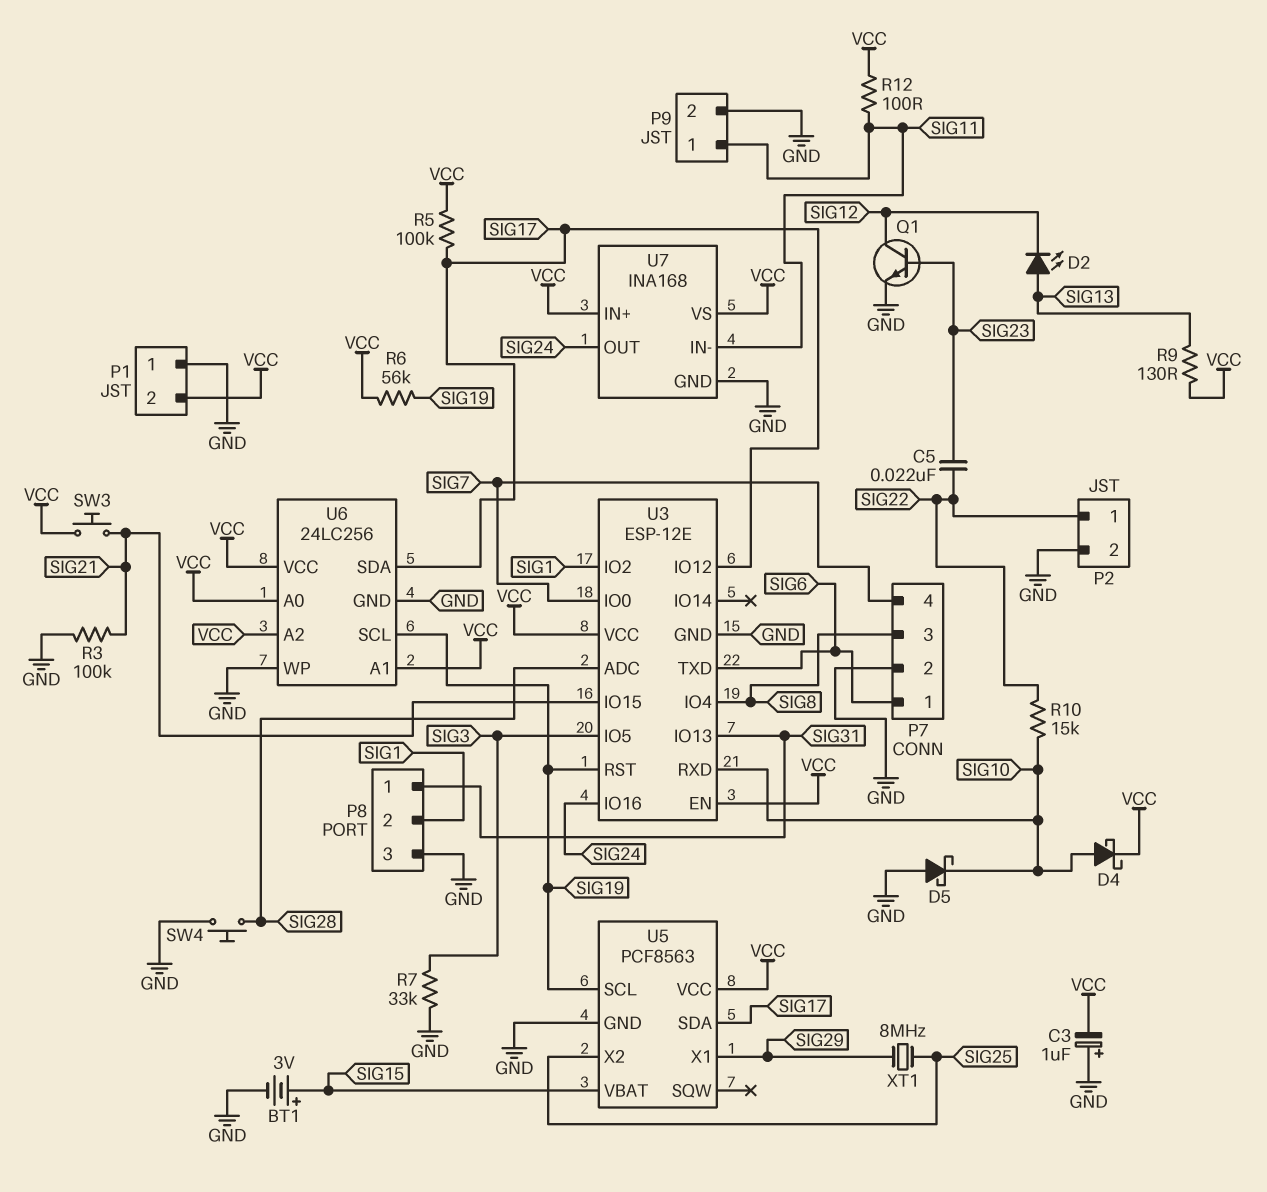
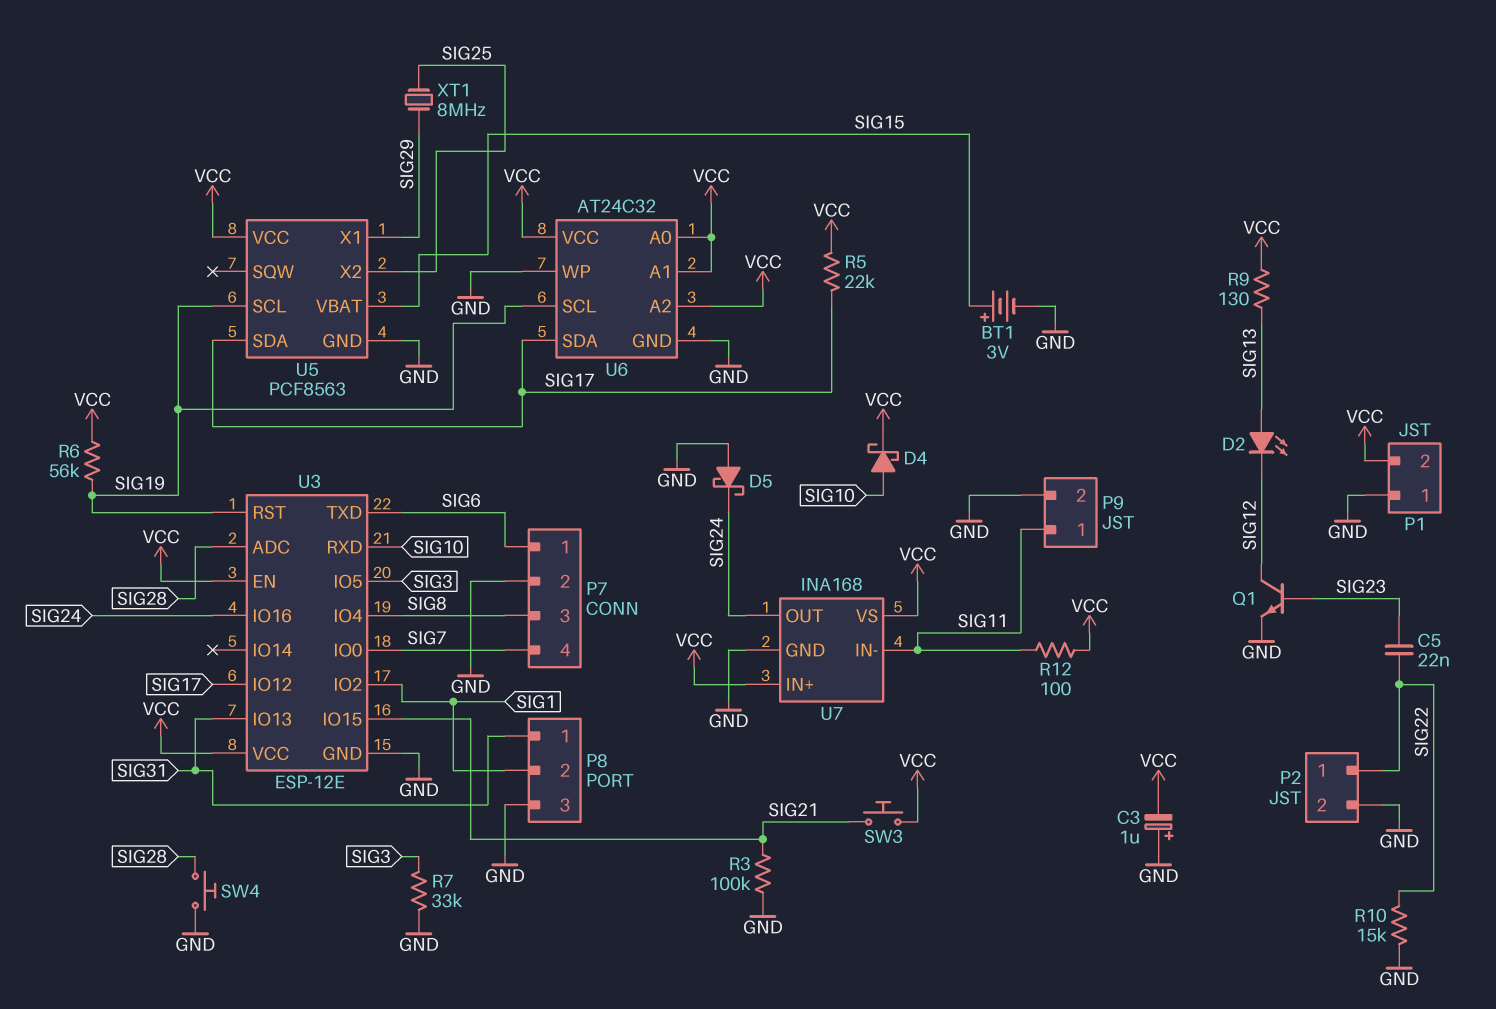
D5: schottky (A GND, K SIG10) -> schottky (A GND, K SIG24)
R5: 100k (SIG17, VCC) -> 22k (SIG17, VCC)
R10: 15k (SIG10, SIG22) -> 15k (GND, SIG22)
U6: 24LC256 -> AT24C32

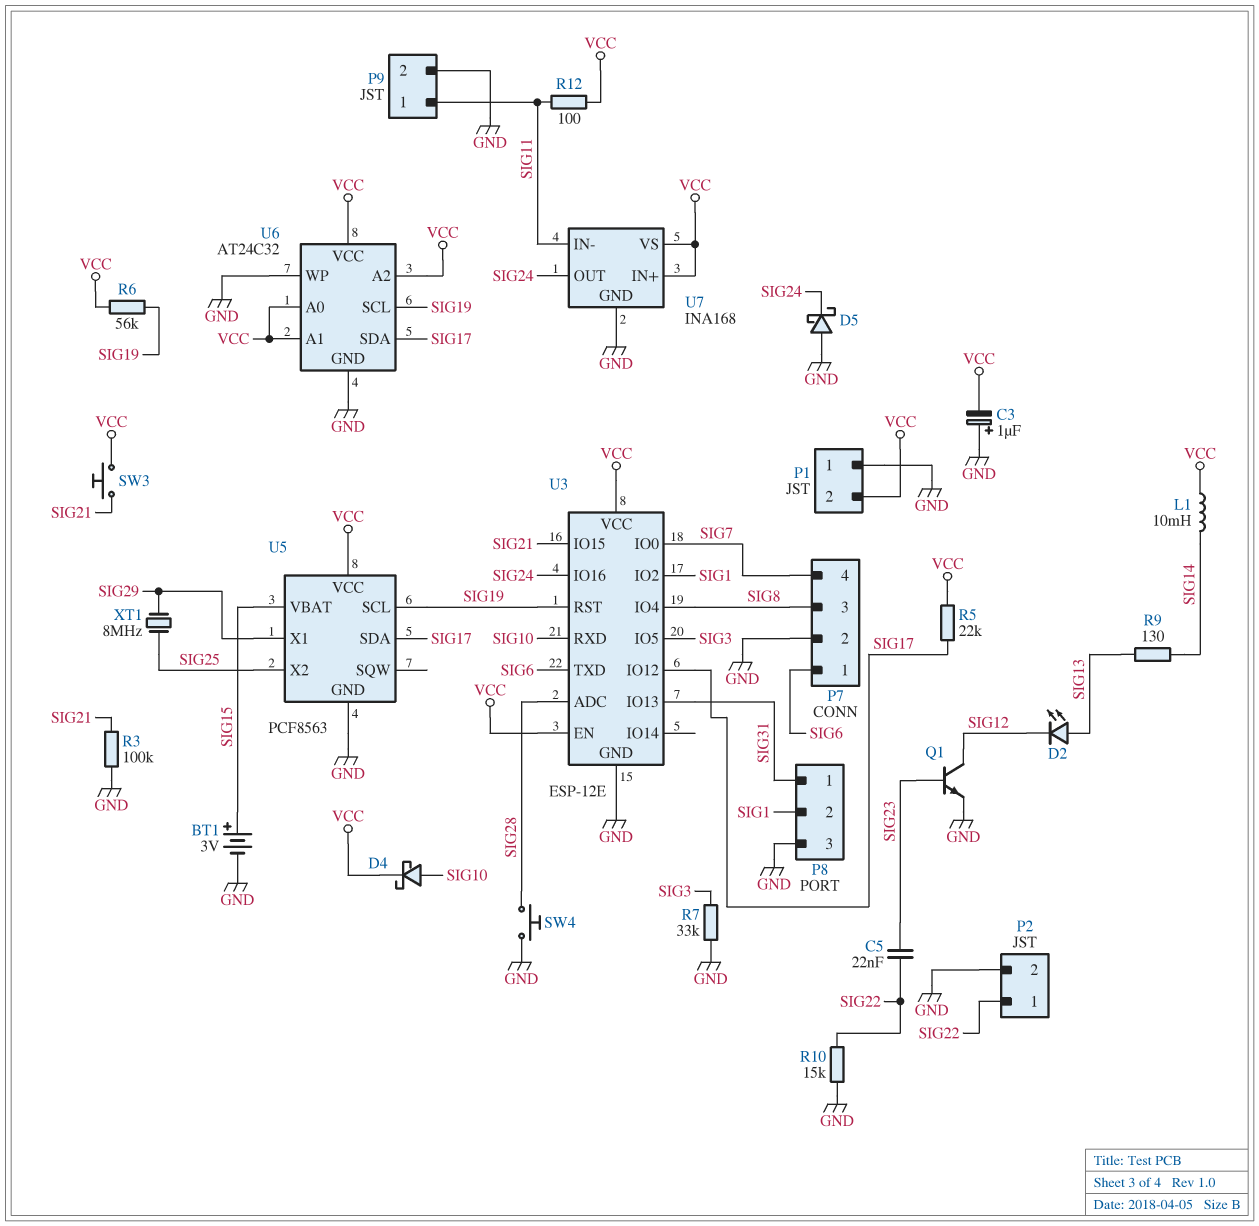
L1: none -> 10mH (SIG14, VCC)
R9: 130 (SIG13, VCC) -> 130 (SIG13, SIG14)

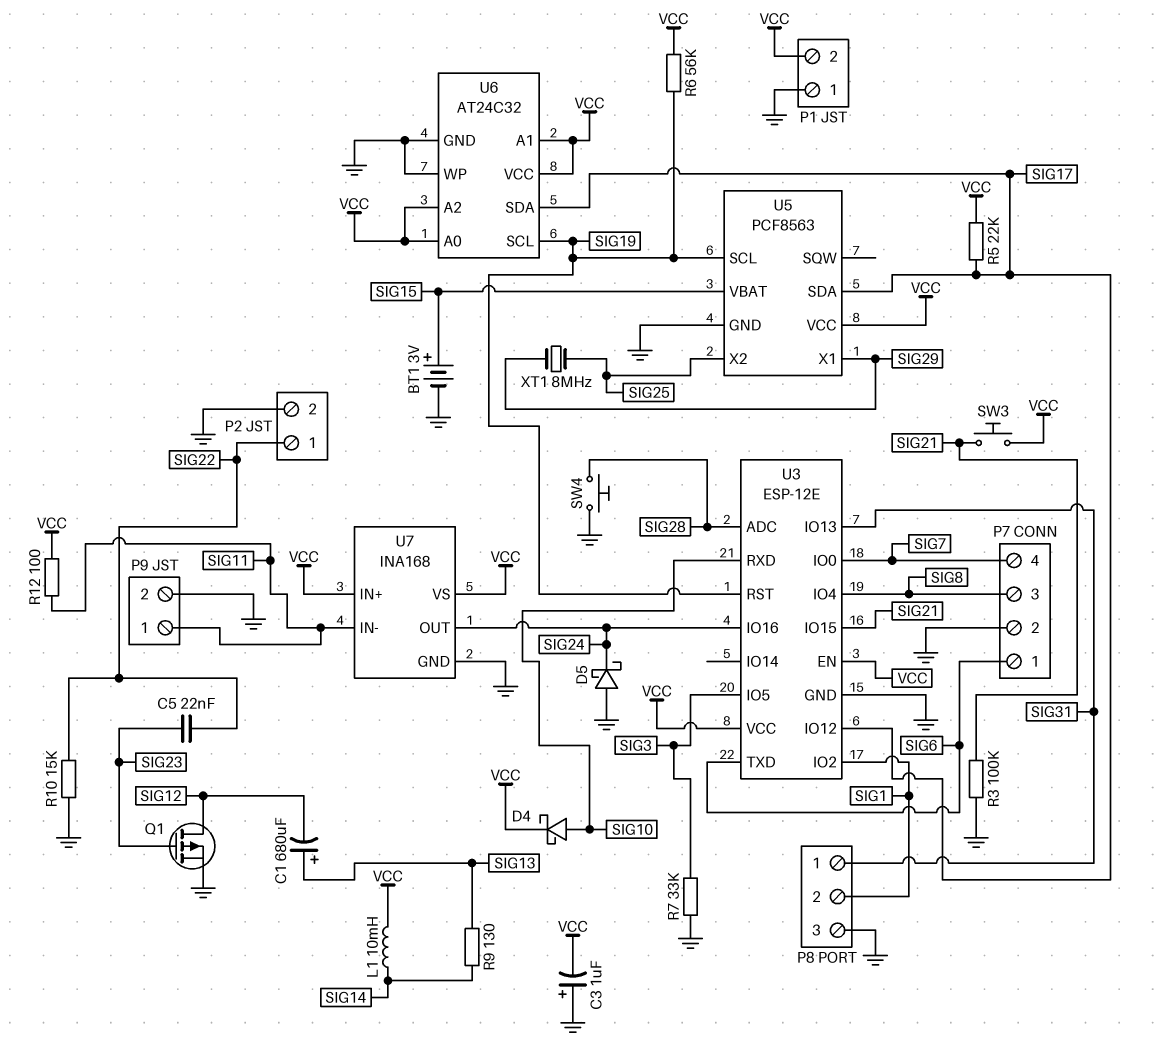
C1: none -> 680uF (plus SIG13, minus SIG12)
D2: LED (A SIG13, K SIG12) -> none
Q1: NPN (B SIG23, C SIG12, E GND) -> PMOS (G SIG23, D SIG12, S GND)

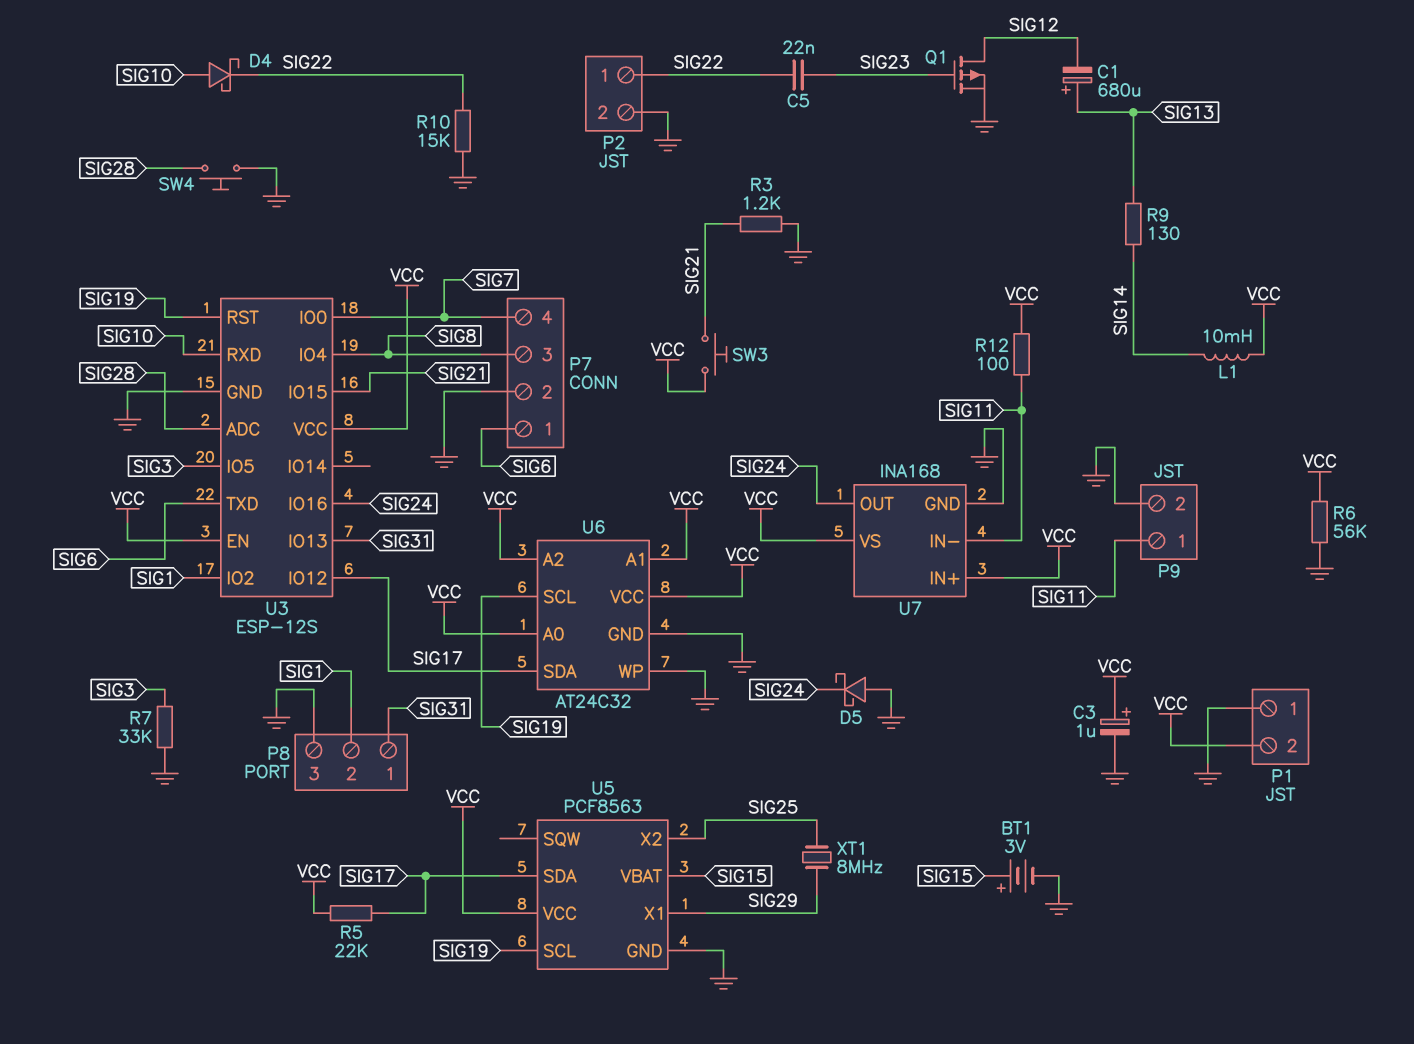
C3: 1uF (plus GND, minus VCC) -> 1uF (plus VCC, minus GND)
D4: schottky (A SIG10, K VCC) -> schottky (A SIG10, K SIG22)
R3: 100k (GND, SIG21) -> 1.2k (GND, SIG21)
R6: 56k (SIG19, VCC) -> 56k (GND, VCC)
U3: ESP-12E -> ESP-12S

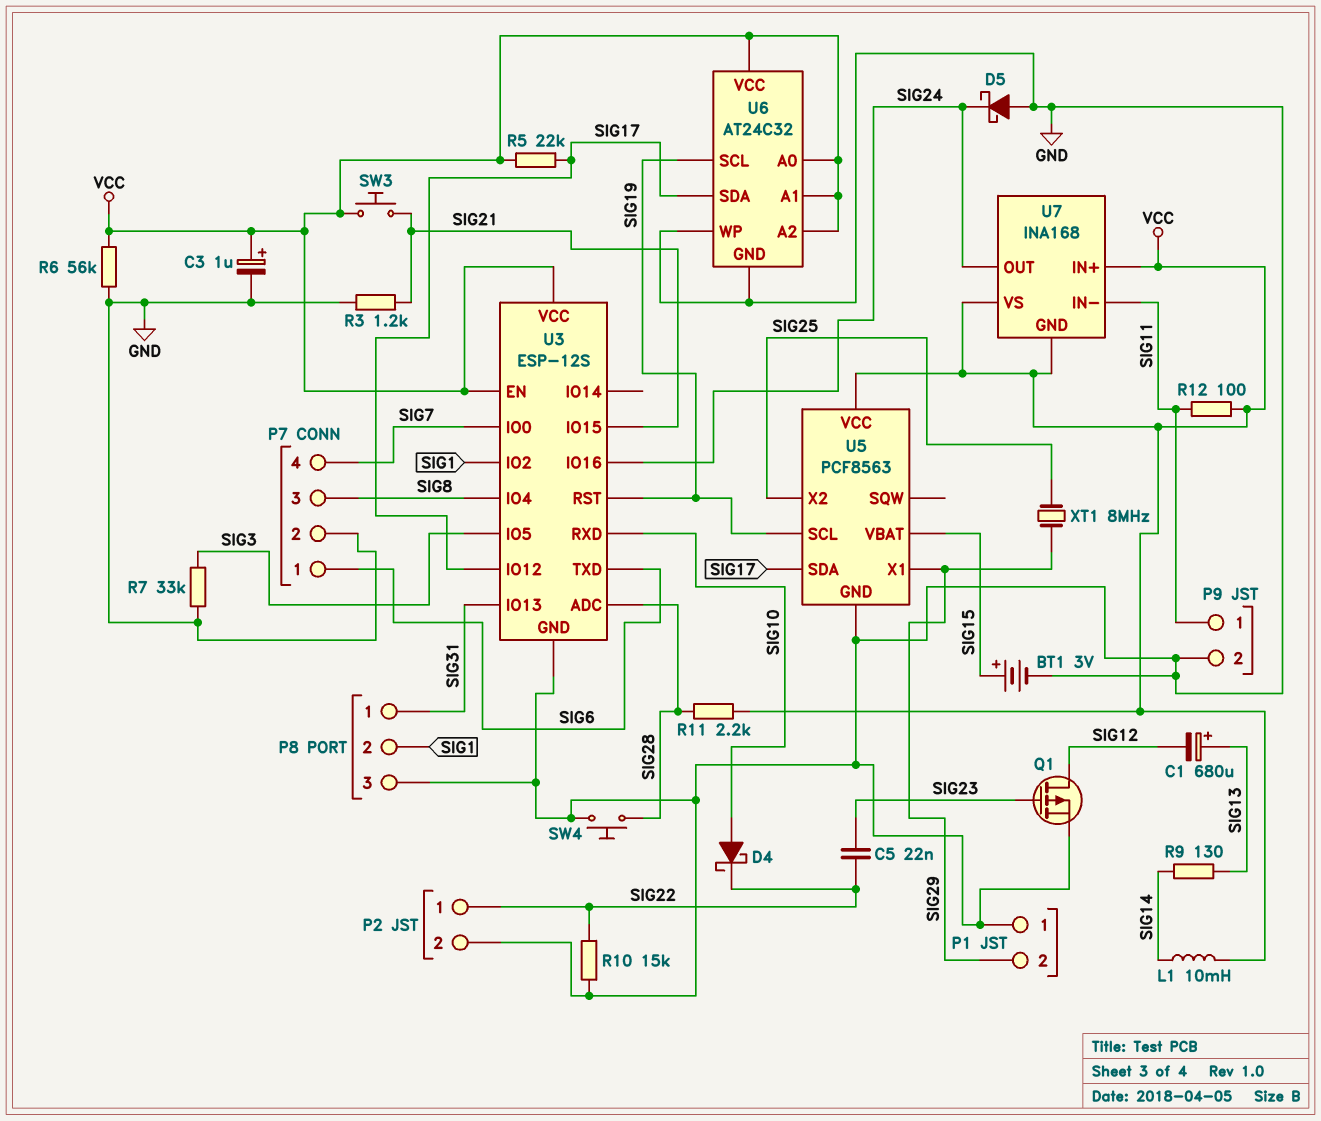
P1 pin 2: VCC -> SIG29
R11: none -> 2.2k (SIG28, VCC)
U7 pin GND: GND -> VCC

